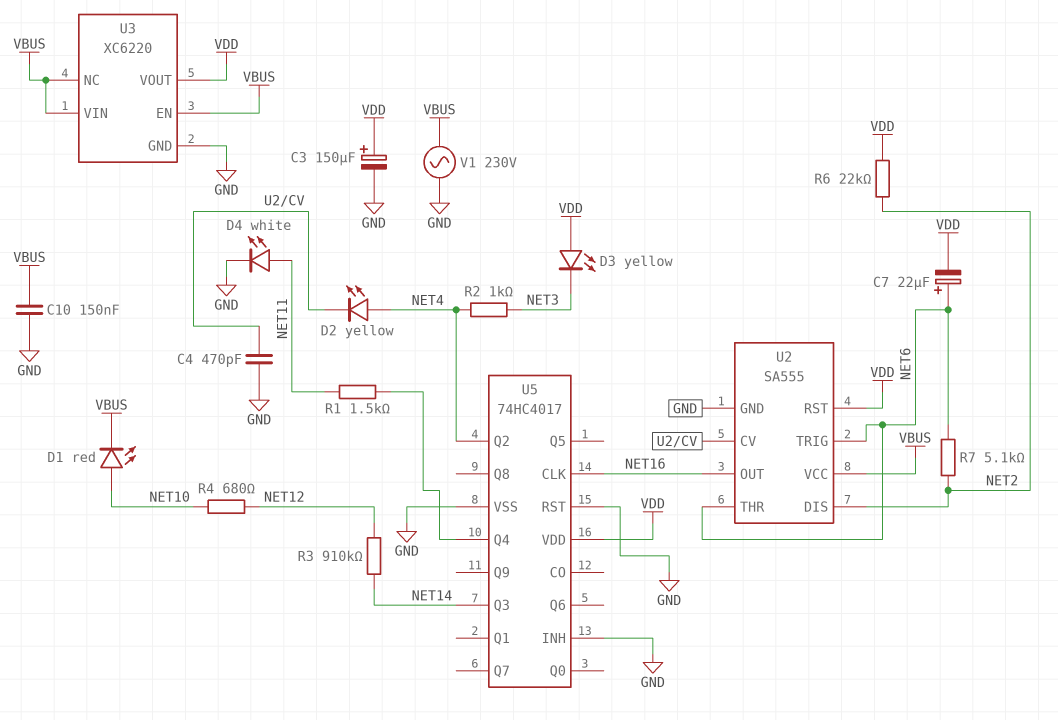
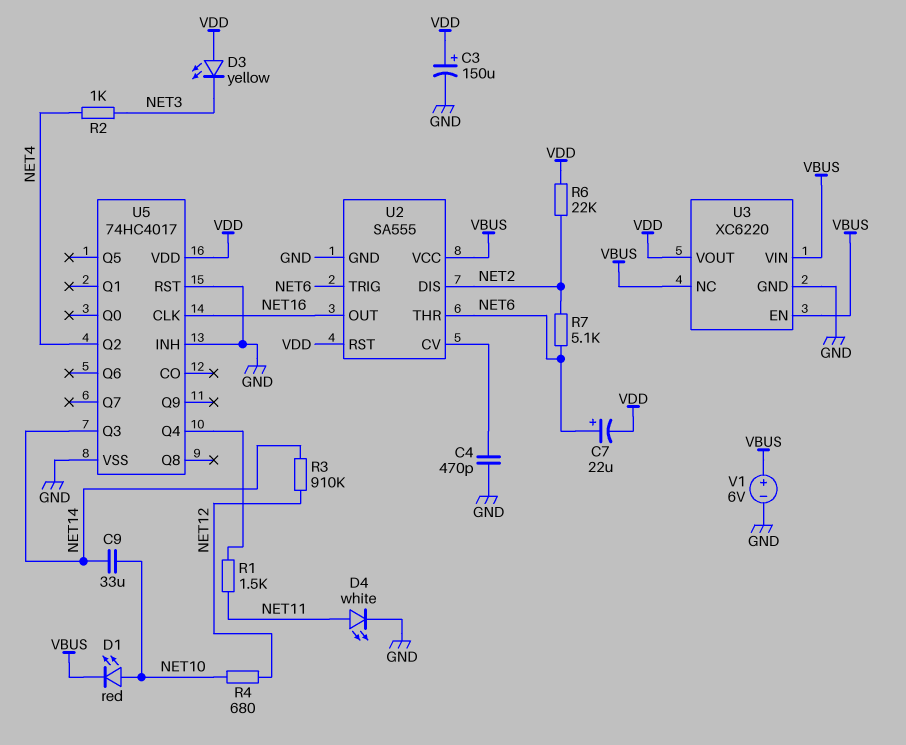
C9: none -> 33uF (NET10, NET14)
C10: 150nF (GND, VBUS) -> none
D2: LED yellow (A NET4, K U2/CV) -> none
V1: AC 230V (GND, VBUS) -> 6V (plus VBUS, minus GND)

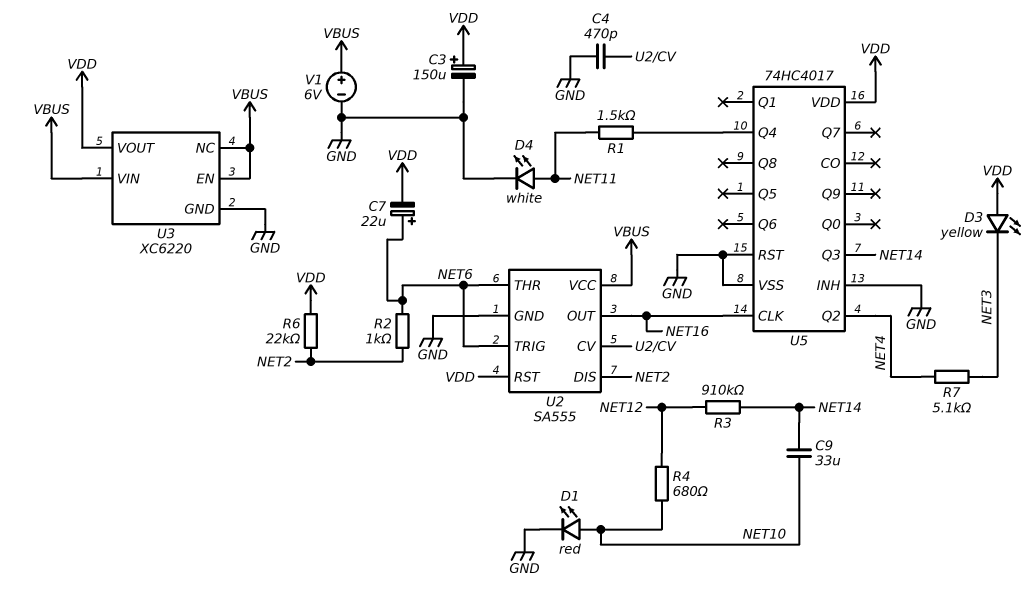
D1: LED red (A NET10, K VBUS) -> LED red (A NET10, K GND)
R2: 1k (NET3, NET4) -> 1k (NET2, NET6)
R7: 5.1k (NET2, NET6) -> 5.1k (NET3, NET4)

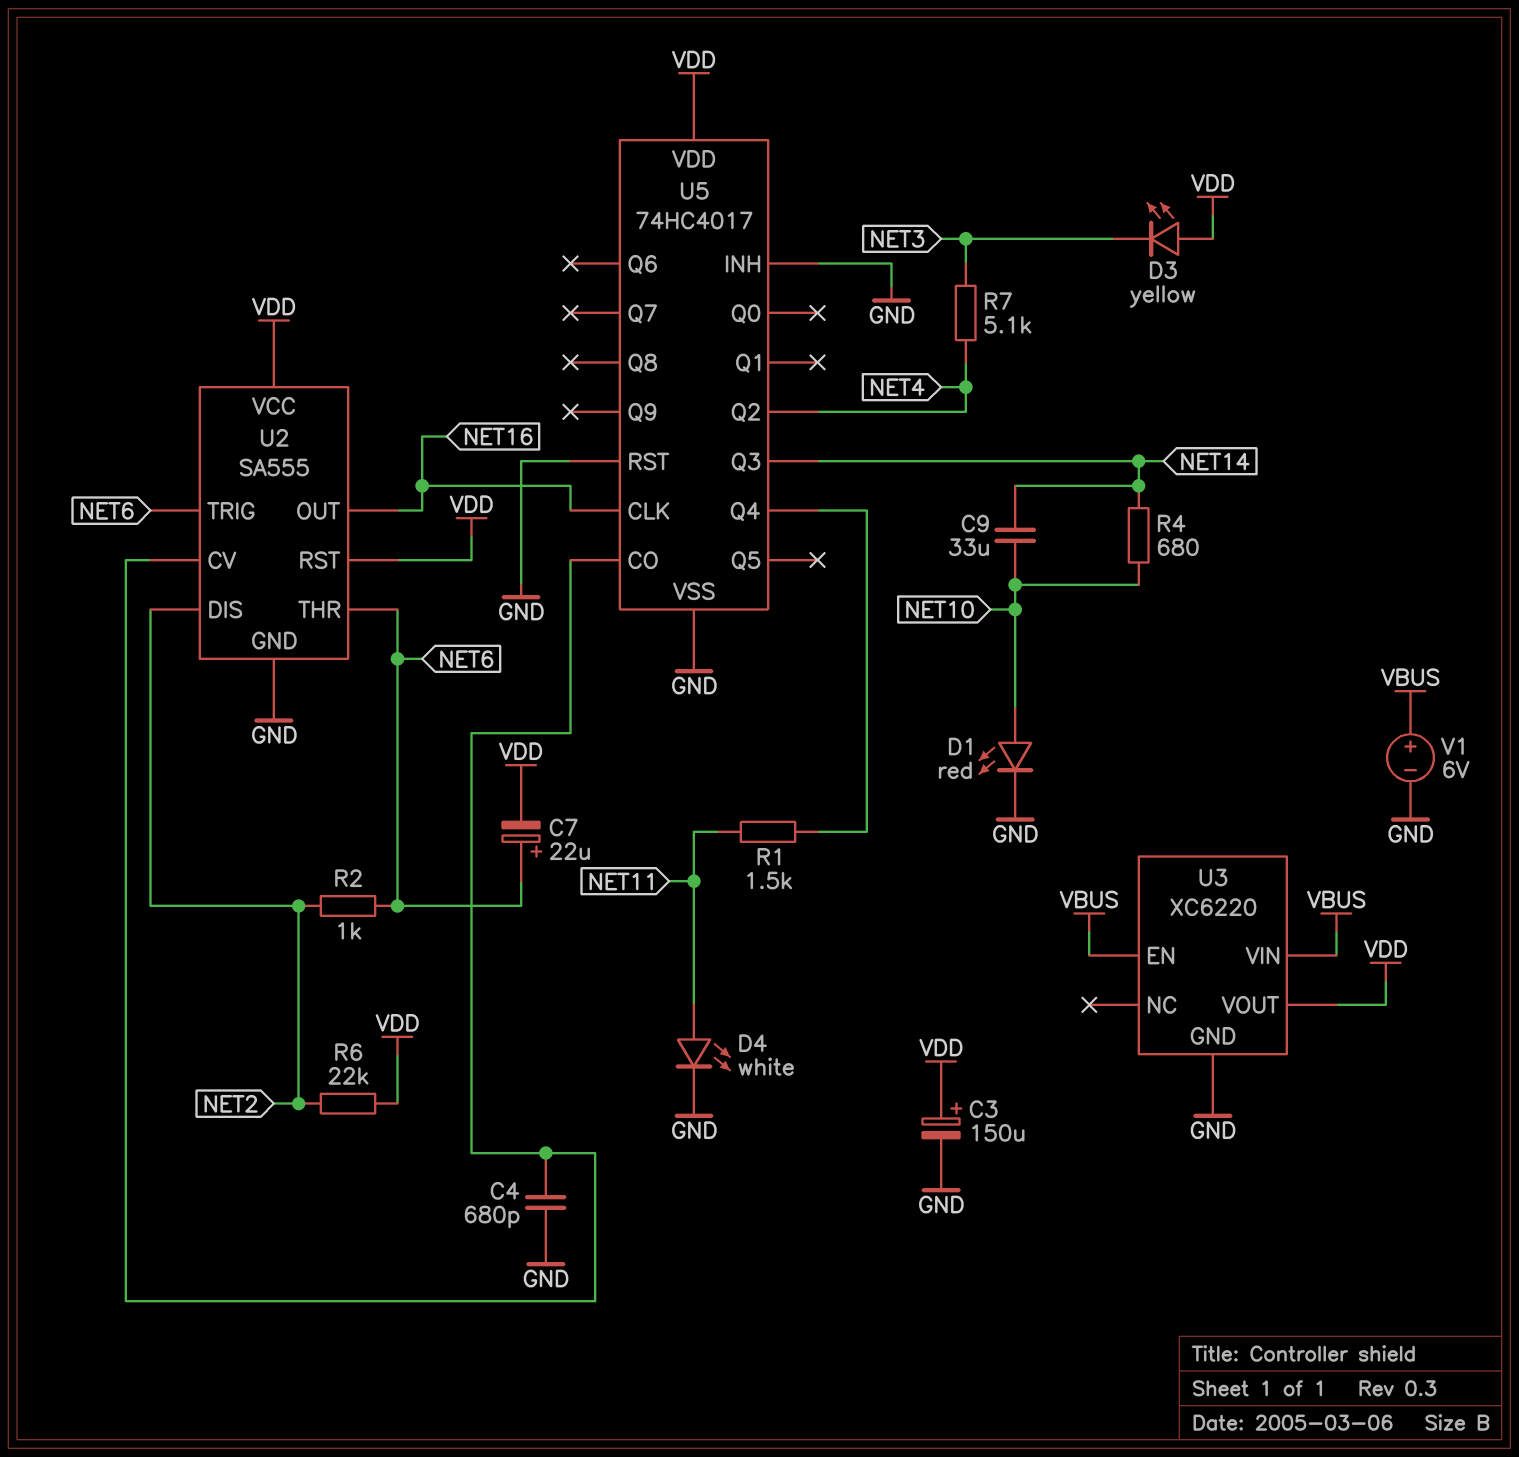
C4: 470pF (GND, U2/CV) -> 680pF (GND, U2/CV)
R3: 910k (NET12, NET14) -> none
R4: 680 (NET10, NET12) -> 680 (NET10, NET14)
U2 pin VCC: VBUS -> VDD
U3 pin NC: VBUS -> none
U5 pin CO: none -> U2/CV

